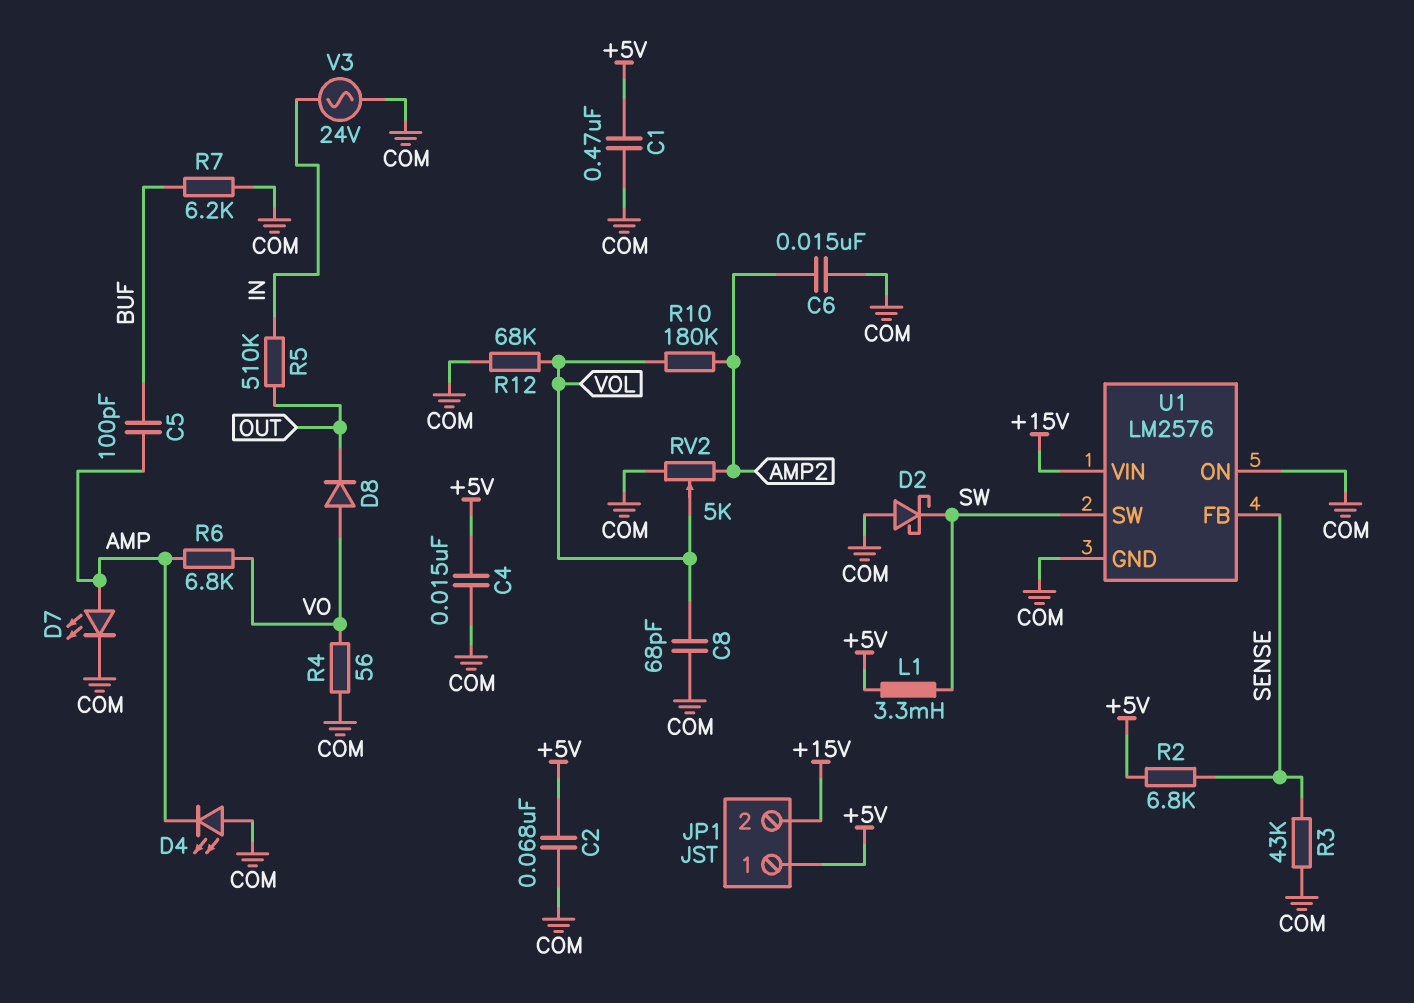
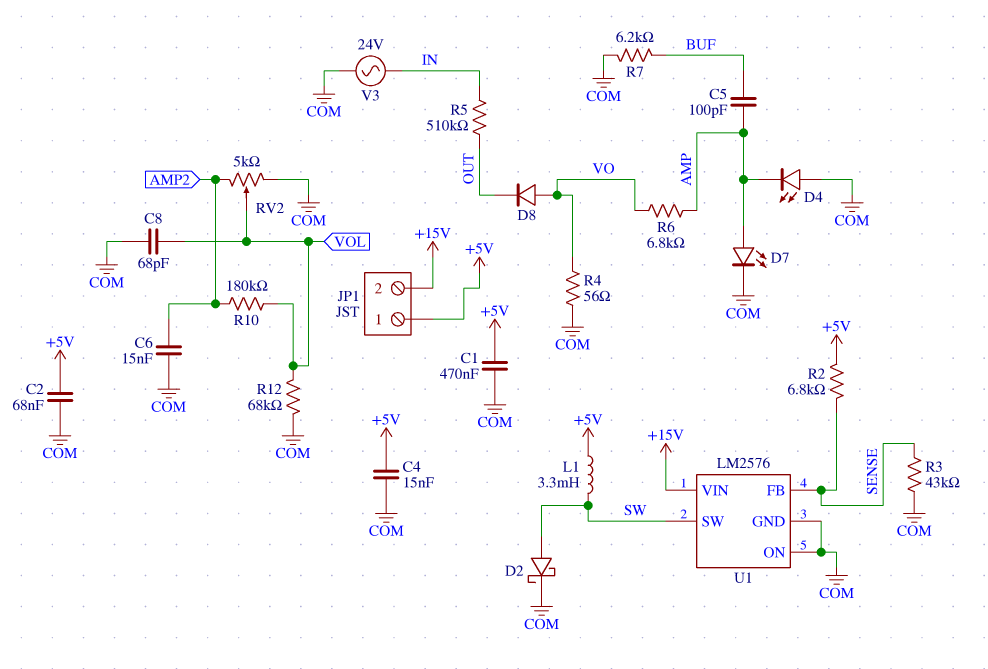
D2: schottky (A COM, K SW) -> schottky (A SW, K COM)

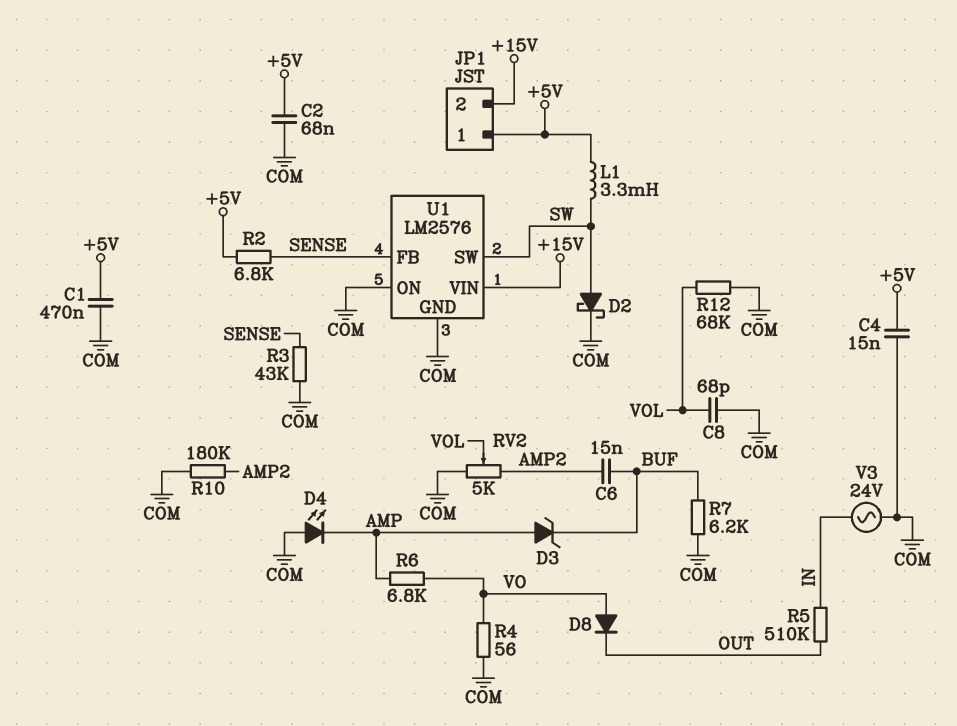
C5: 100pF (AMP, BUF) -> none
C6: 15nF (AMP2, COM) -> 15nF (AMP2, BUF)
D3: none -> zener (A AMP, K BUF)
D7: LED (A AMP, K COM) -> none
R10: 180k (AMP2, VOL) -> 180k (AMP2, COM)

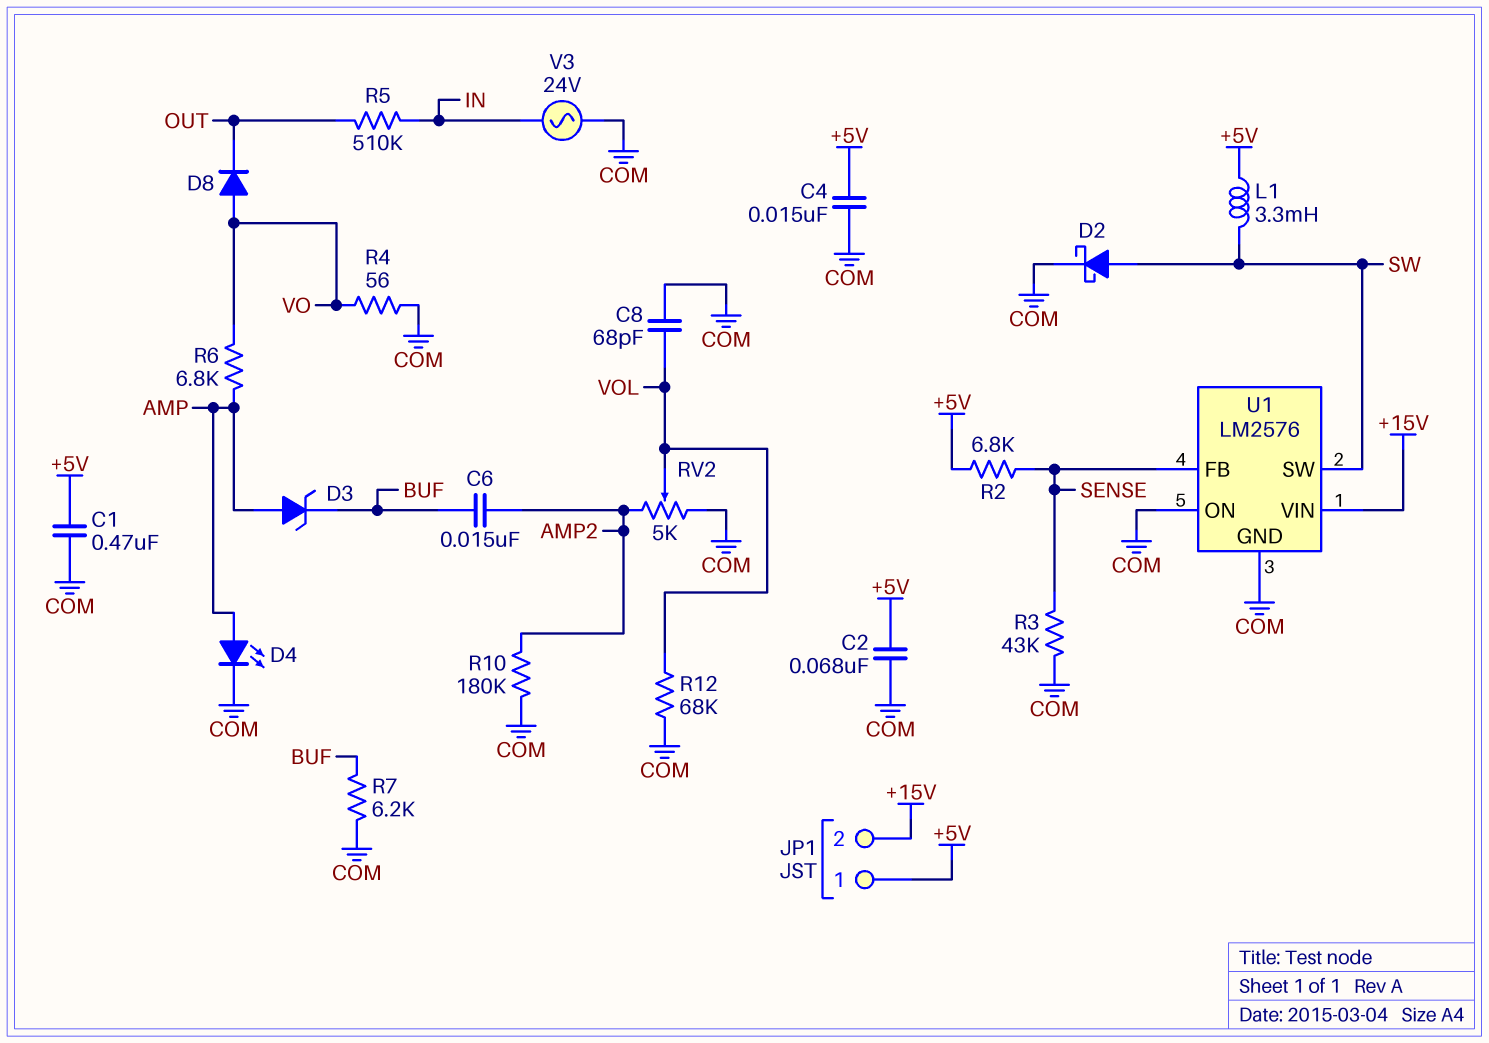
D4: LED (A COM, K AMP) -> LED (A AMP, K COM)

